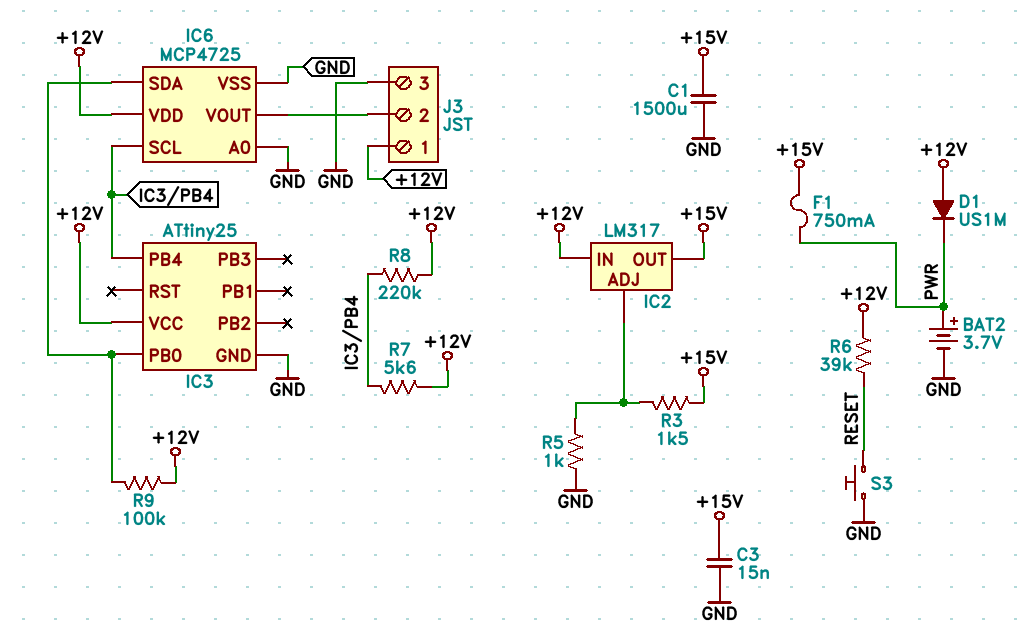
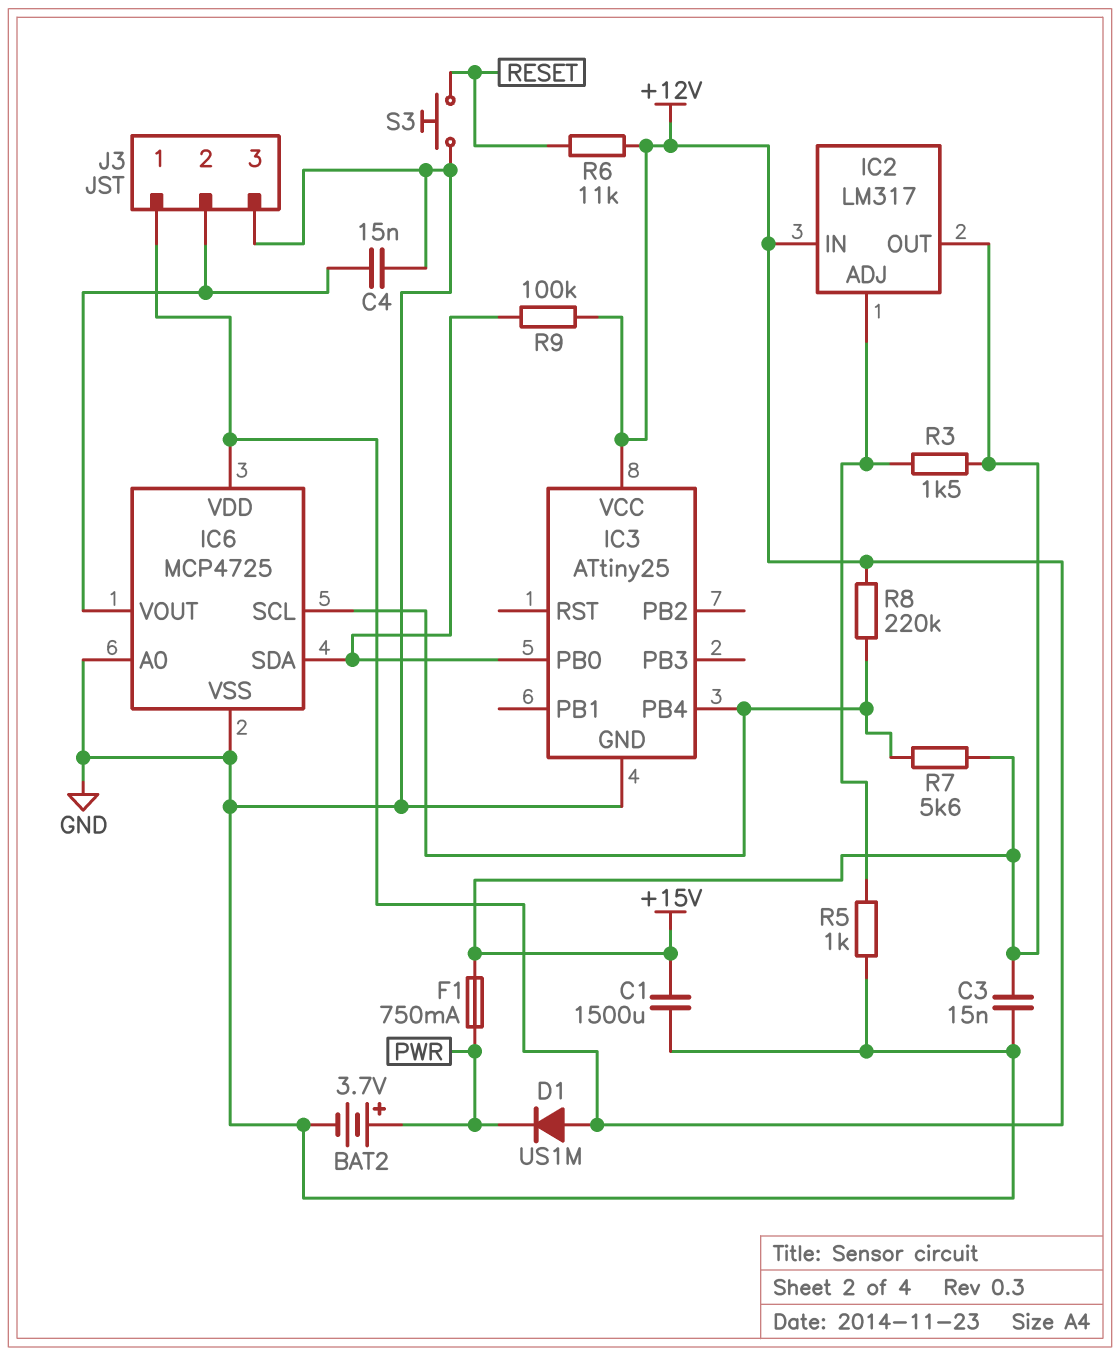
C4: none -> 15nF (GND, IC6/VOUT)
R6: 39k (+12V, RESET) -> 11k (+12V, RESET)
R7: 5.6k (+12V, IC3/PB4) -> 5.6k (+15V, IC3/PB4)

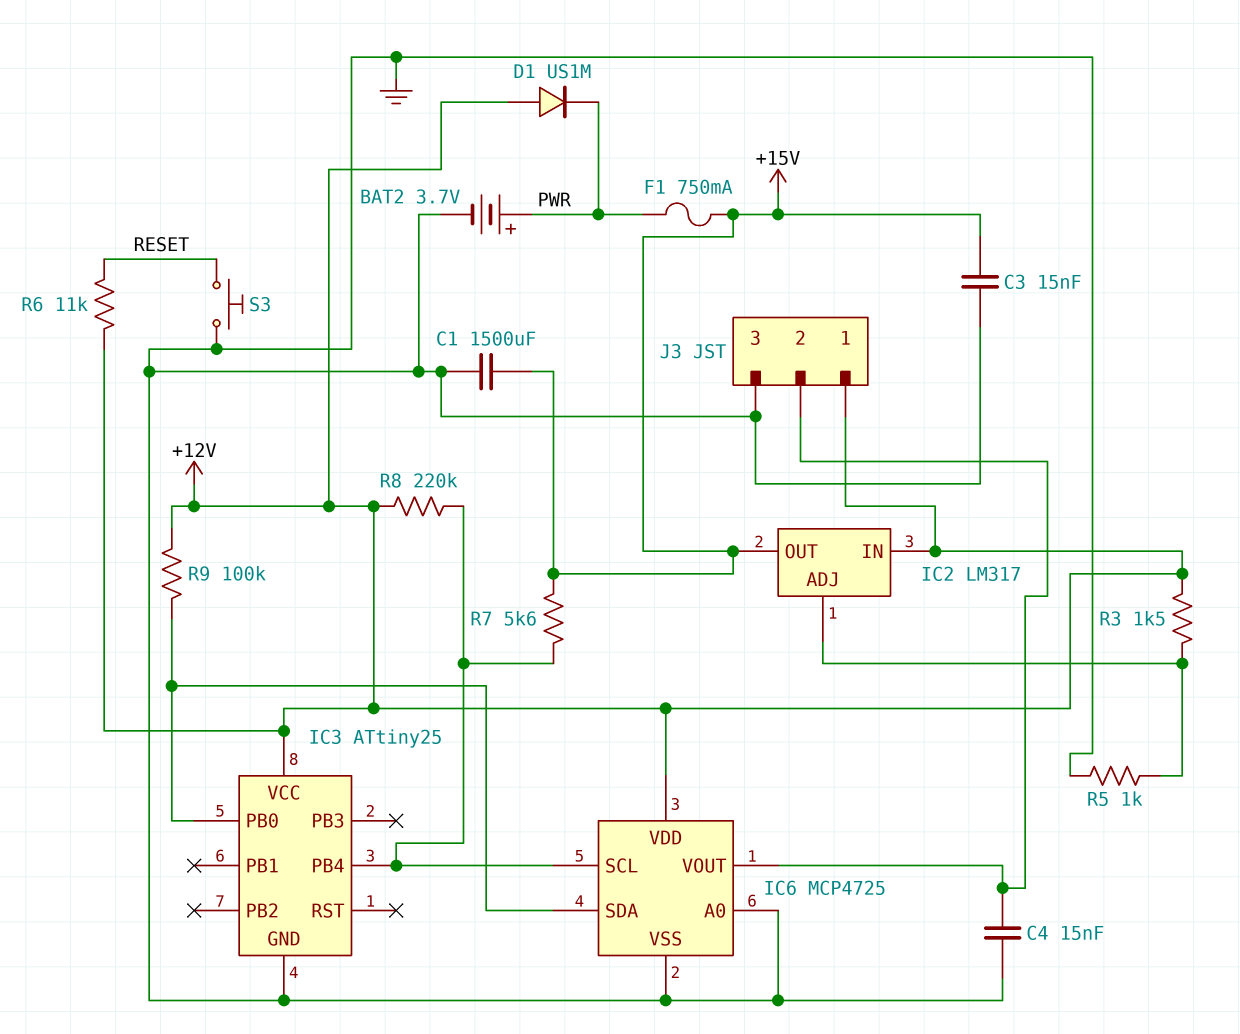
R3: 1.5k (+15V, IC2/ADJ) -> 1.5k (+12V, IC2/ADJ)

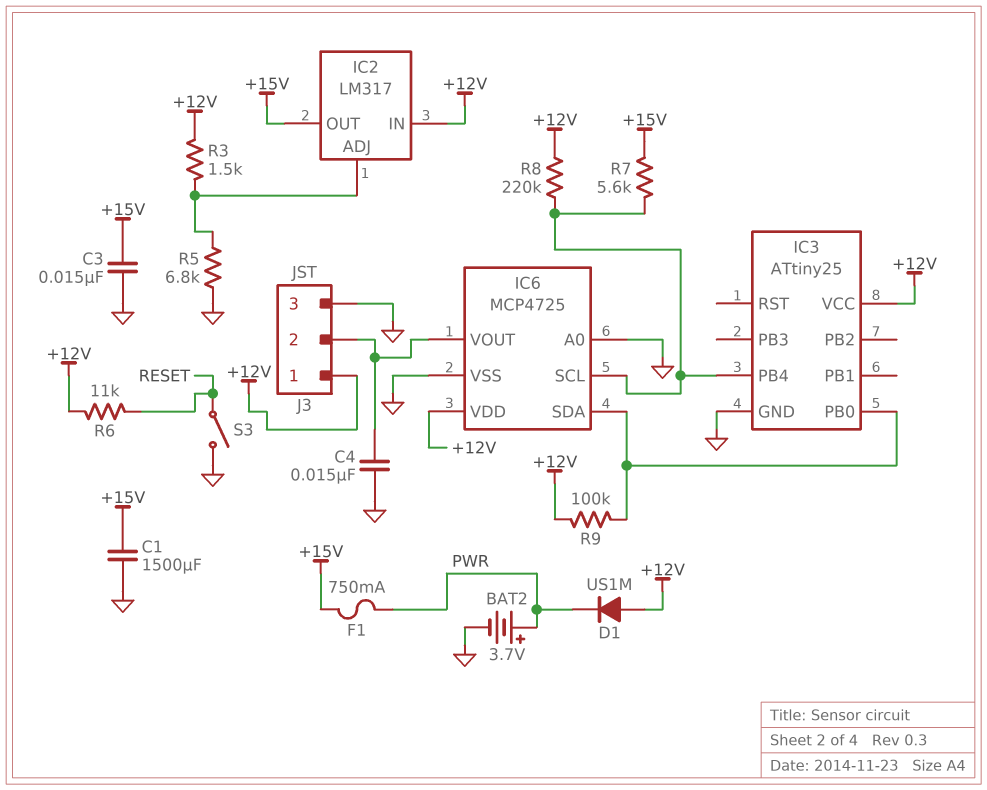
R5: 1k (GND, IC2/ADJ) -> 6.8k (GND, IC2/ADJ)
S3: button (GND, RESET) -> switch (GND, RESET)

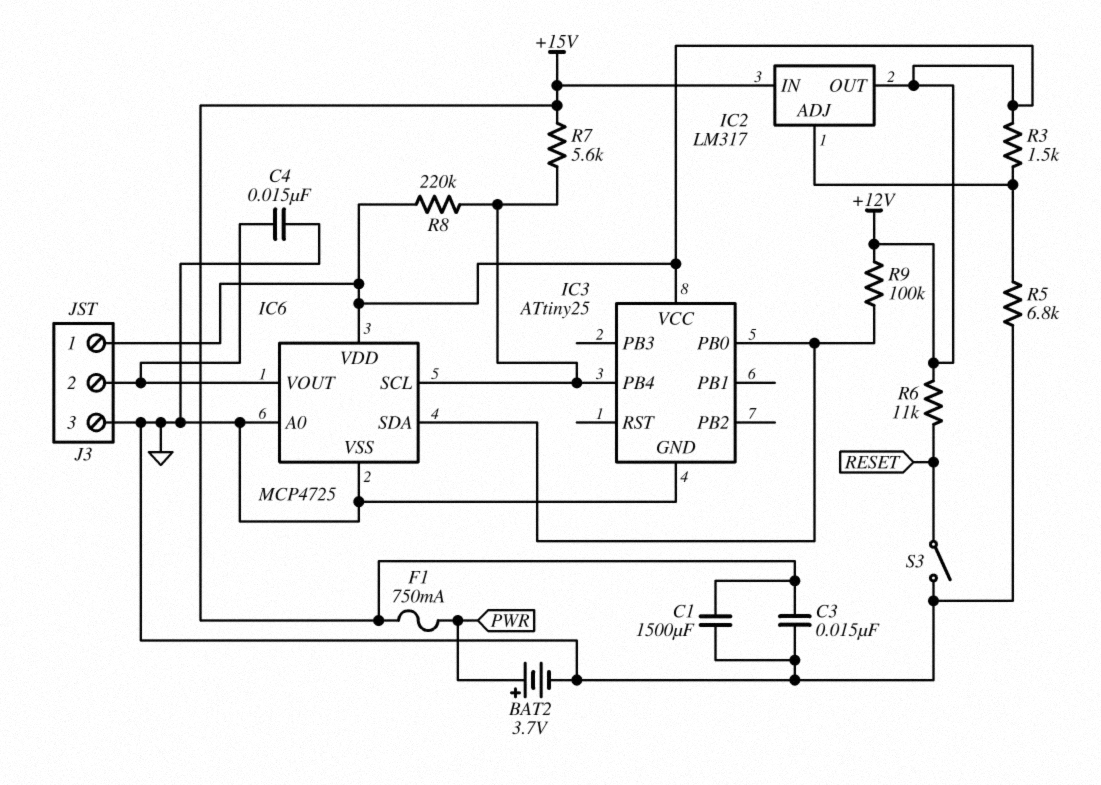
D1: diode US1M (A +12V, K PWR) -> none
IC2 pin IN: +12V -> +15V
IC2 pin OUT: +15V -> +12V

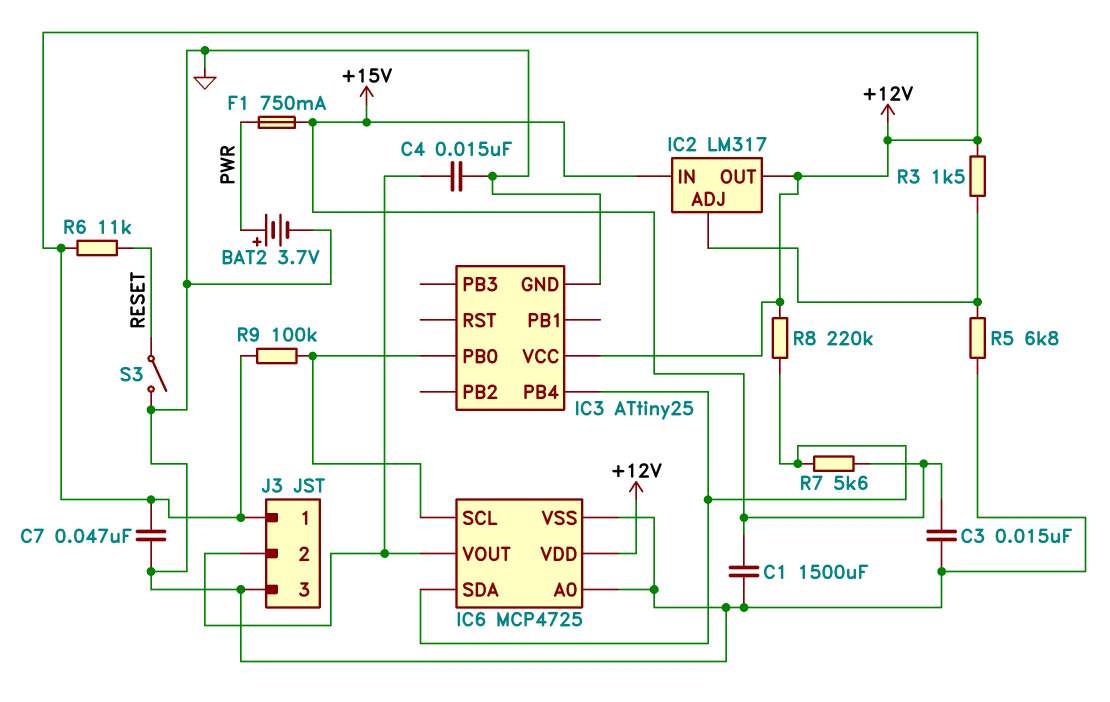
C7: none -> 47nF (+12V, GND)
IC6 pin SCL: IC3/PB4 -> IC3/PB0
IC6 pin SDA: IC3/PB0 -> IC3/PB4

